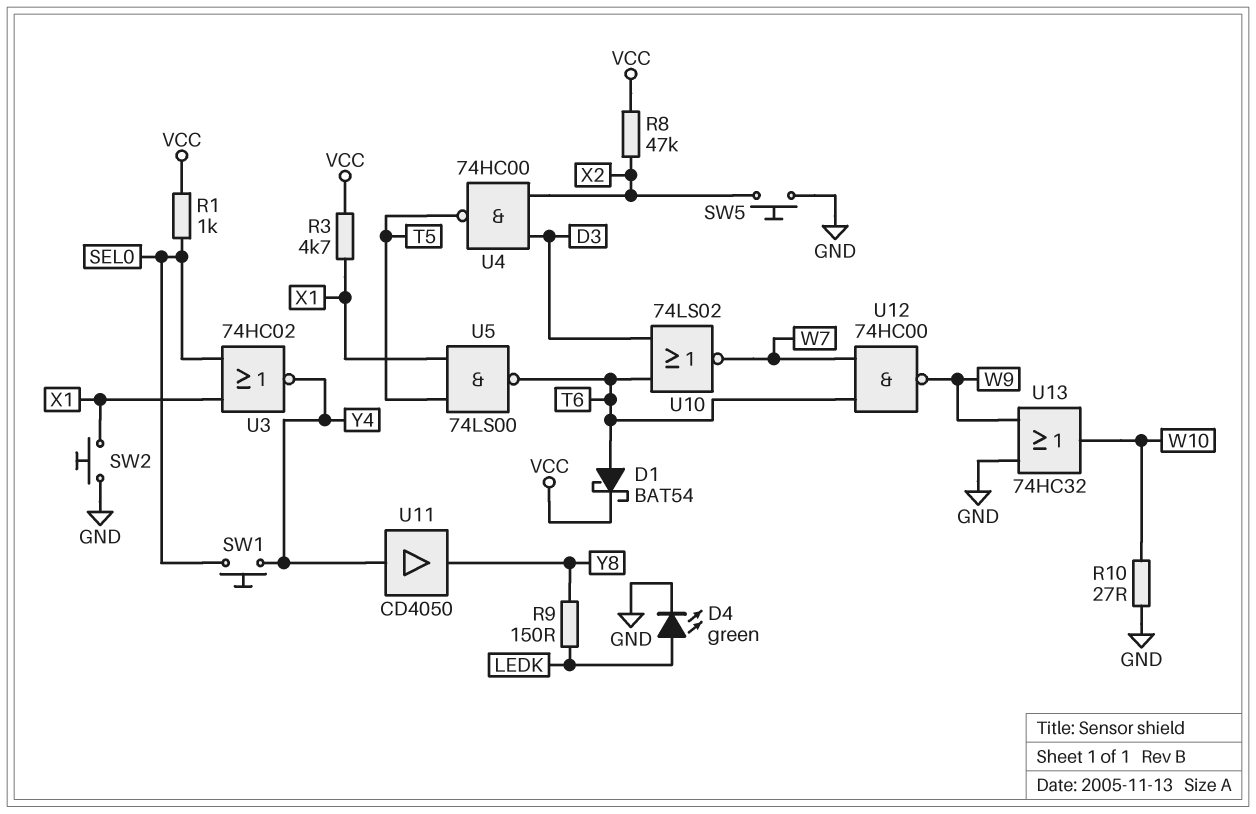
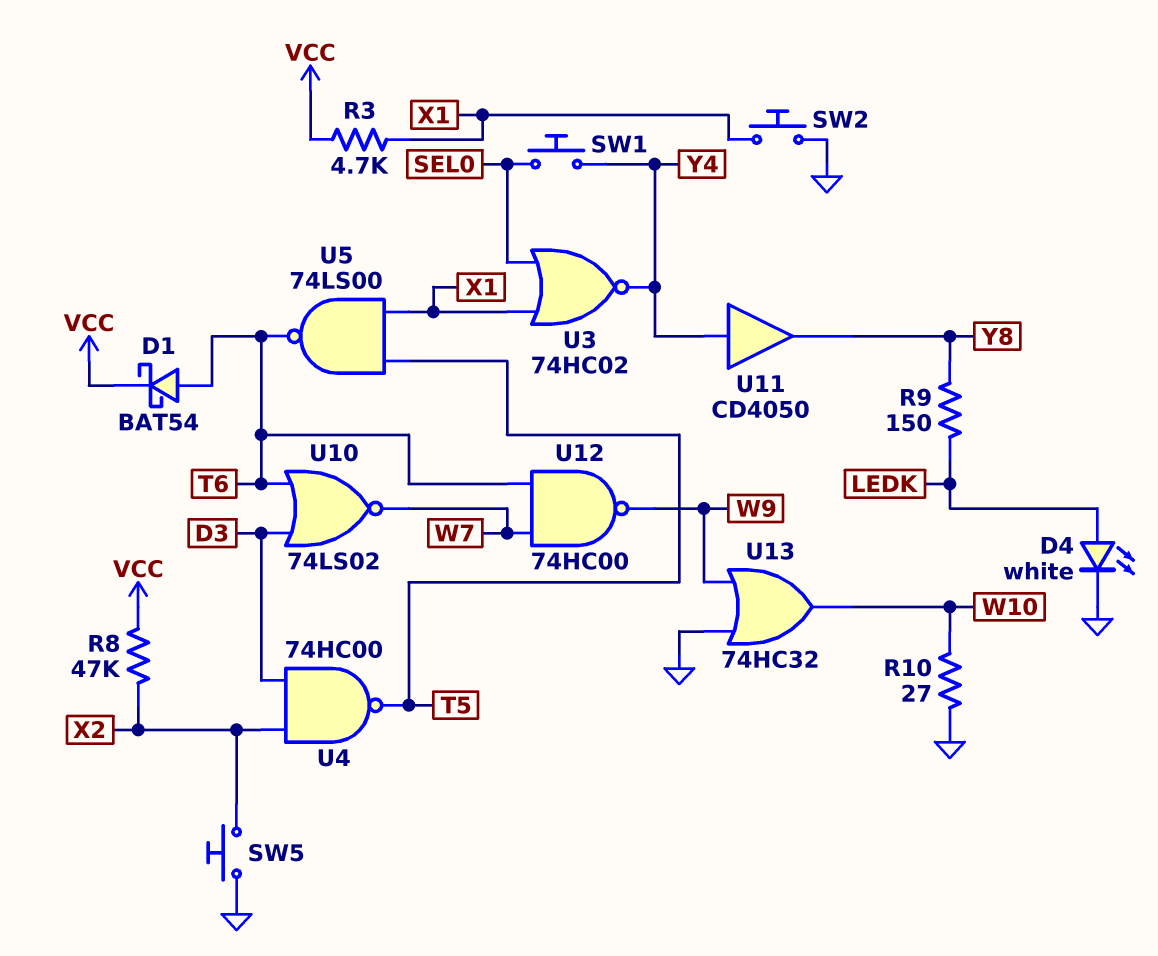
D4: LED green (A LEDK, K GND) -> LED white (A LEDK, K GND)
R1: 1k (SEL0, VCC) -> none

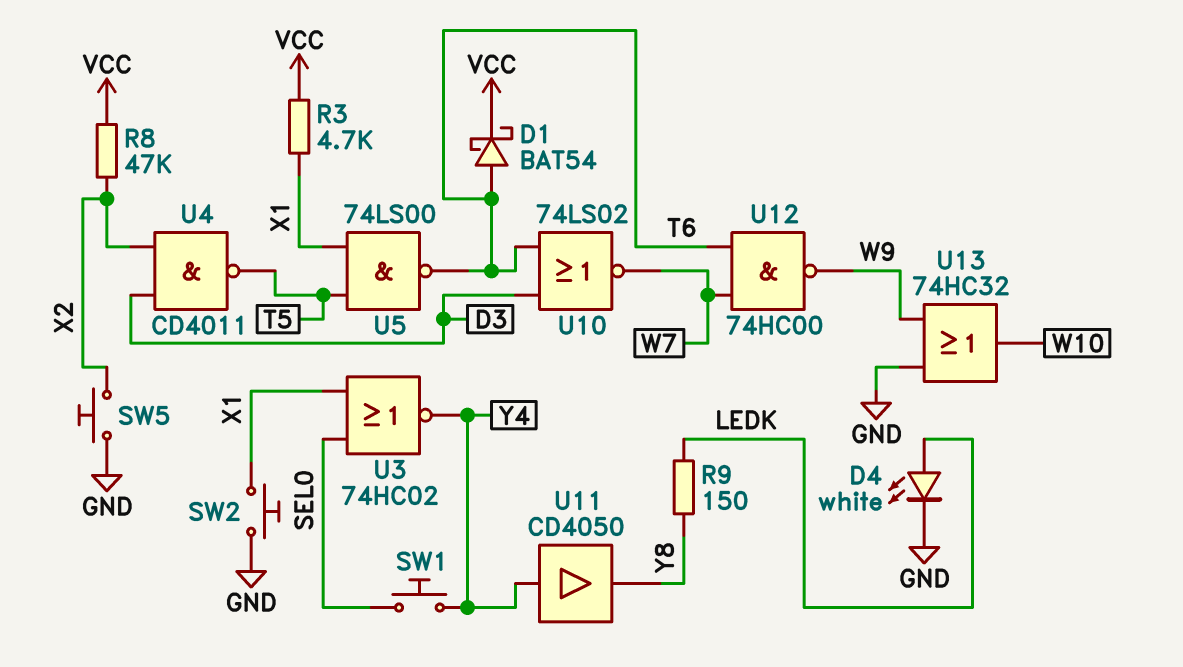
R10: 27 (GND, W10) -> none
U4: NAND 74HC00 (in D3, in X2, out T5) -> NAND CD4011 (in D3, in X2, out T5)

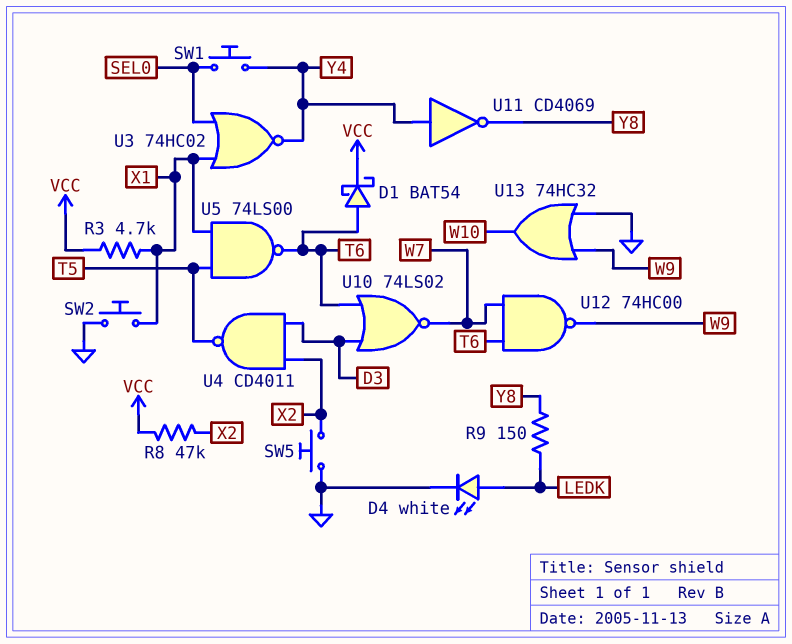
U11: buffer CD4050 (in Y4, out Y8) -> NOT CD4069 (in Y4, out Y8)

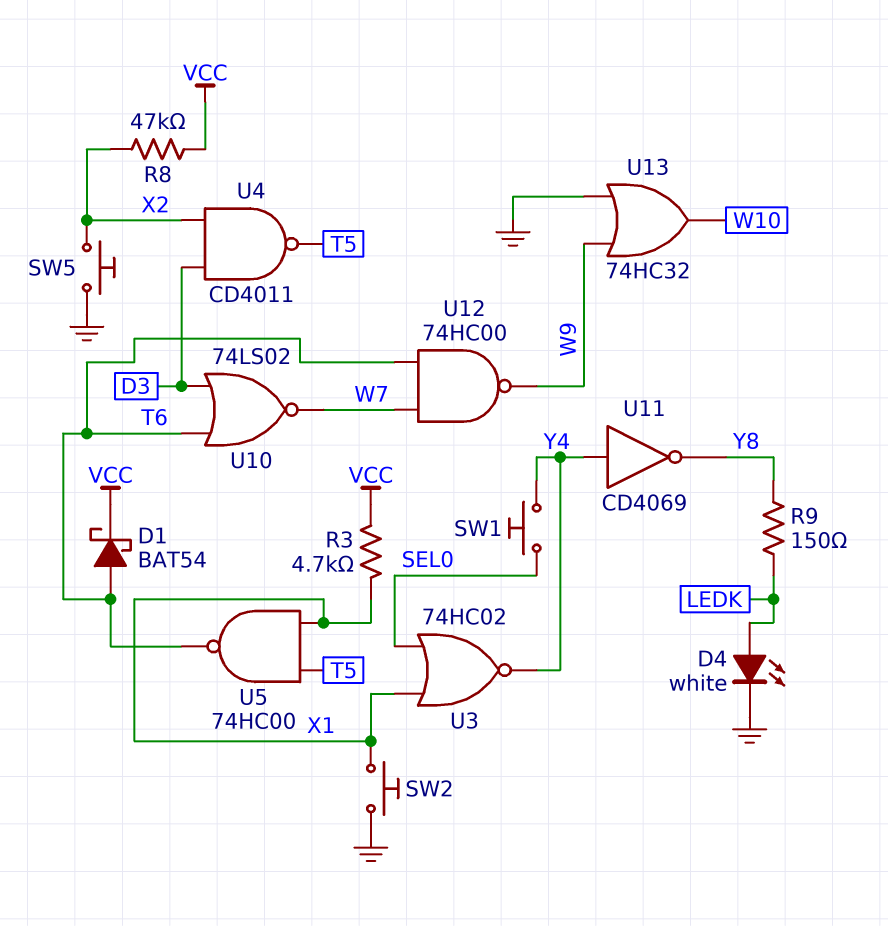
U5: NAND 74LS00 (in T5, in X1, out T6) -> NAND 74HC00 (in T5, in X1, out T6)

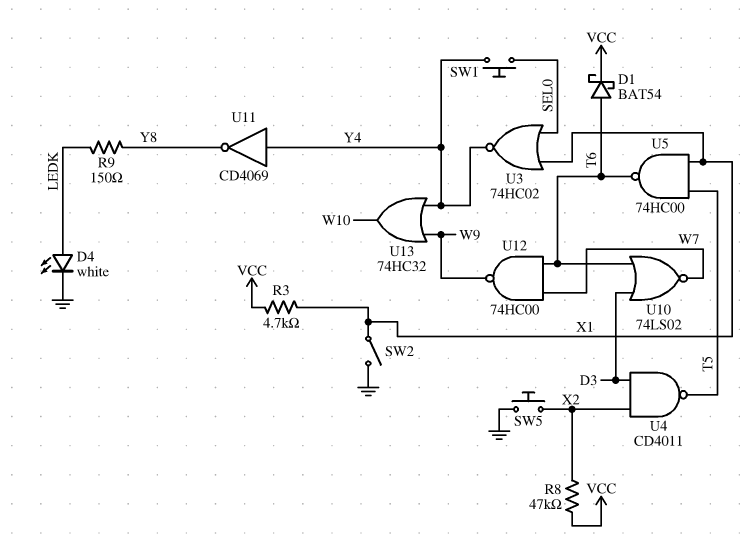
SW2: button (GND, X1) -> switch (GND, X1)
U13: OR 74HC32 (in GND, in W9, out W10) -> OR 74HC32 (in W9, in Y4, out W10)

